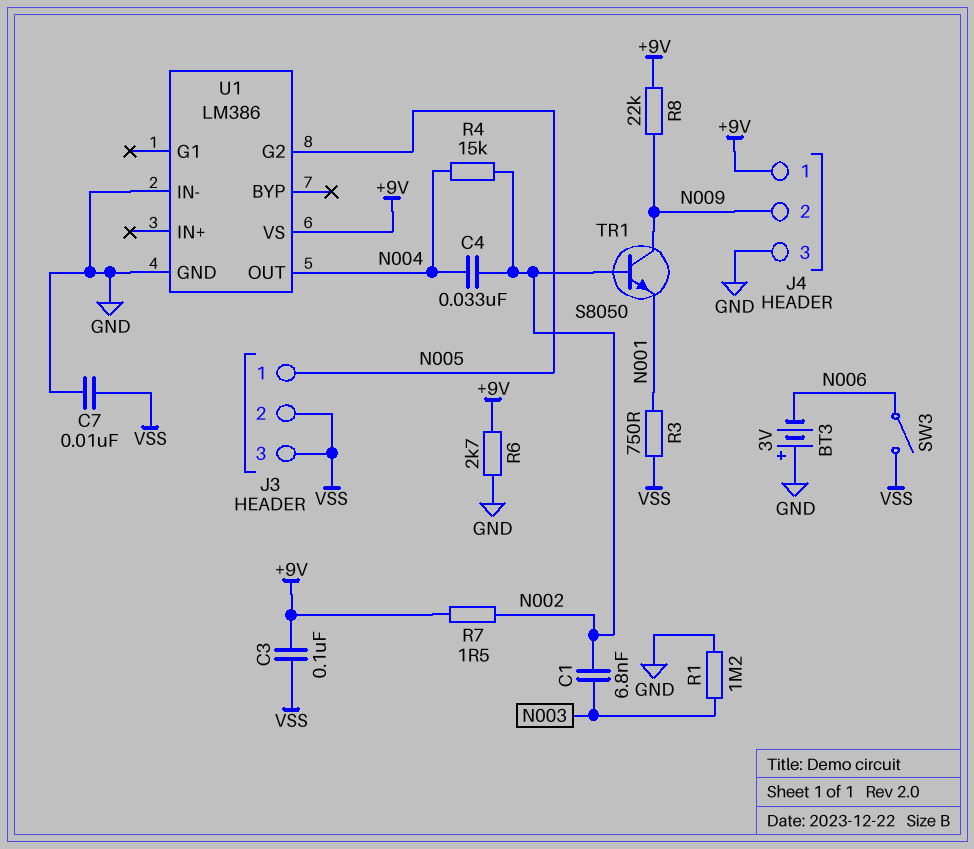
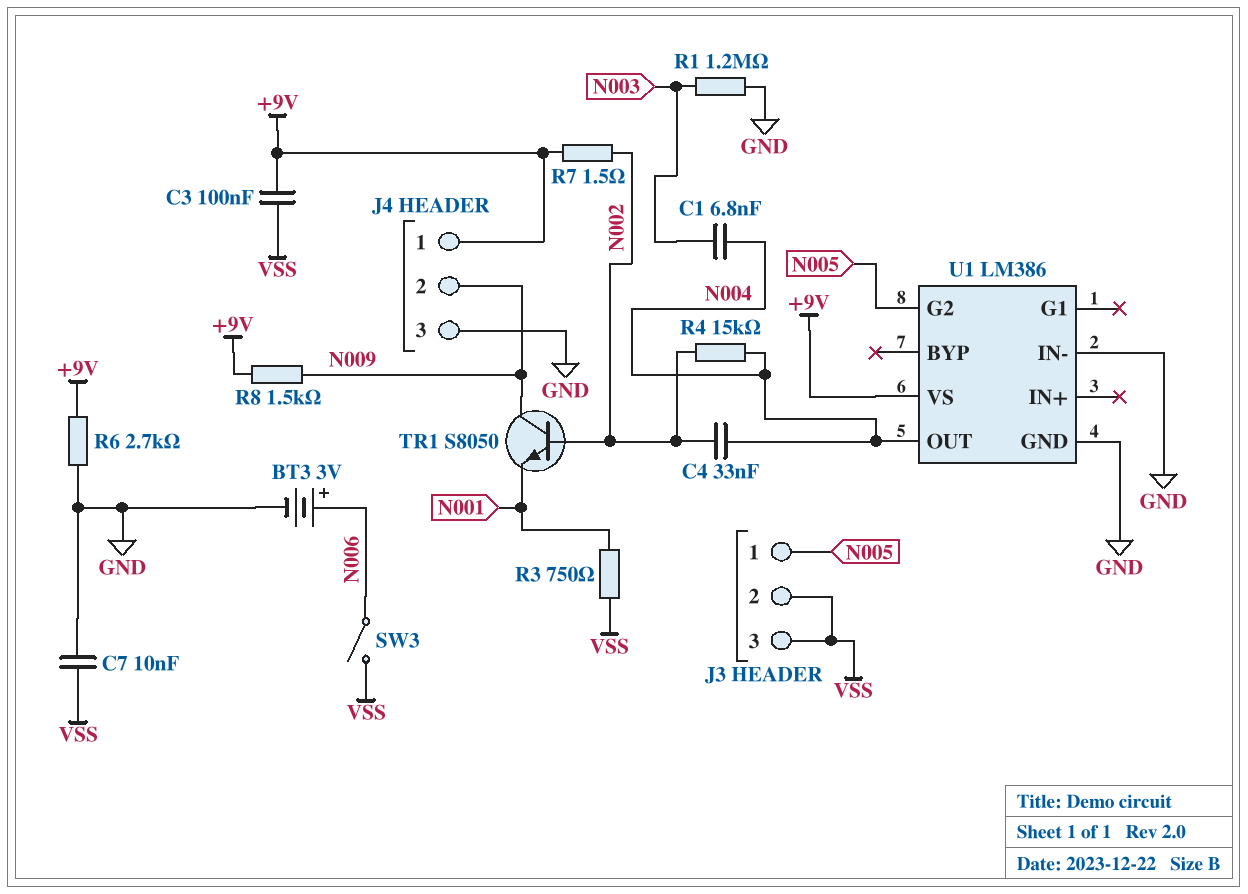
BT3: 3V (plus GND, minus N006) -> 3V (plus N006, minus GND)
C1: 6.8nF (N002, N003) -> 6.8nF (N003, N004)
R8: 22k (+9V, N009) -> 1.5k (+9V, N009)

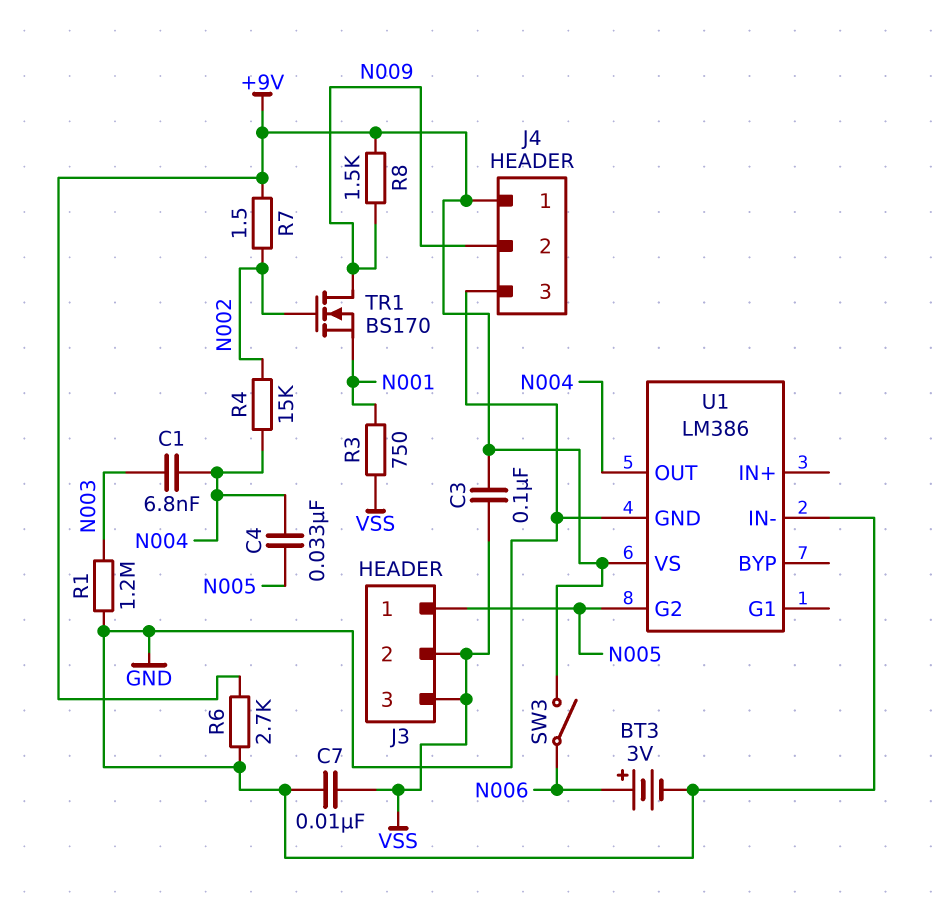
C4: 33nF (N002, N004) -> 33nF (N004, N005)
SW3: switch (N006, VSS) -> switch (+9V, N006)
TR1: NPN S8050 (B N002, C N009, E N001) -> NMOS BS170 (G N002, D N009, S N001)

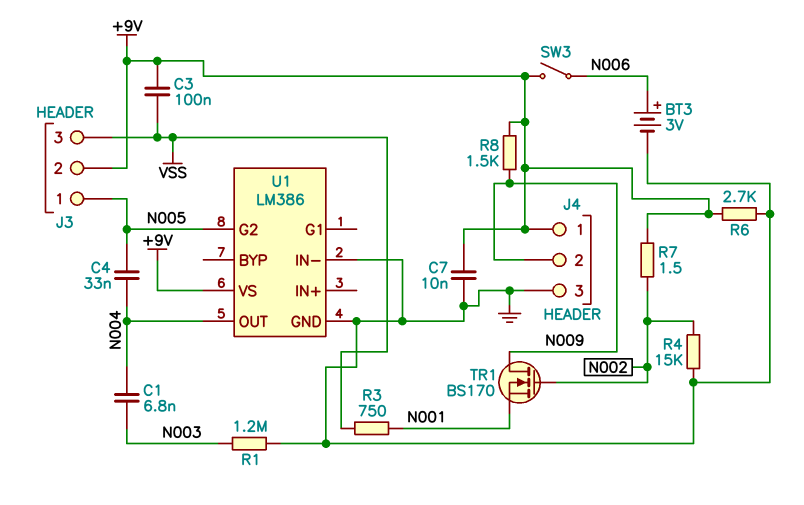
C7: 10nF (GND, VSS) -> 10nF (+9V, GND)
J3 pin 2: VSS -> +9V
R4: 15k (N002, N004) -> 15k (GND, N002)

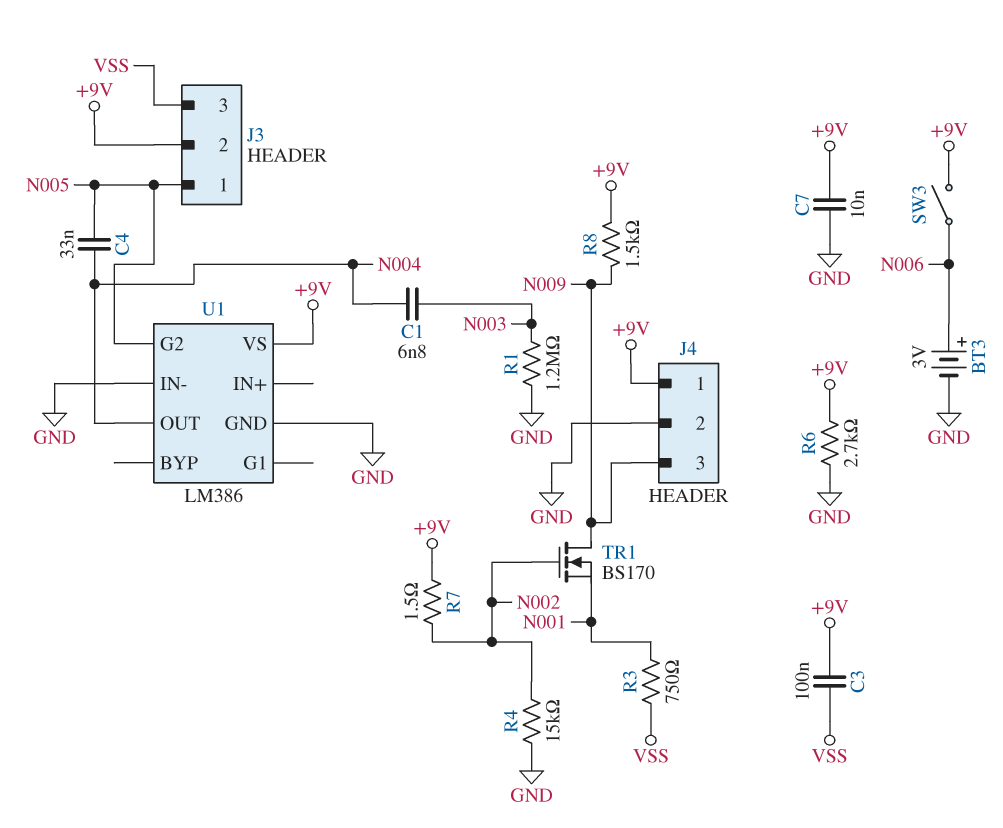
J4 pin 2: N009 -> GND
J4 pin 3: GND -> N009

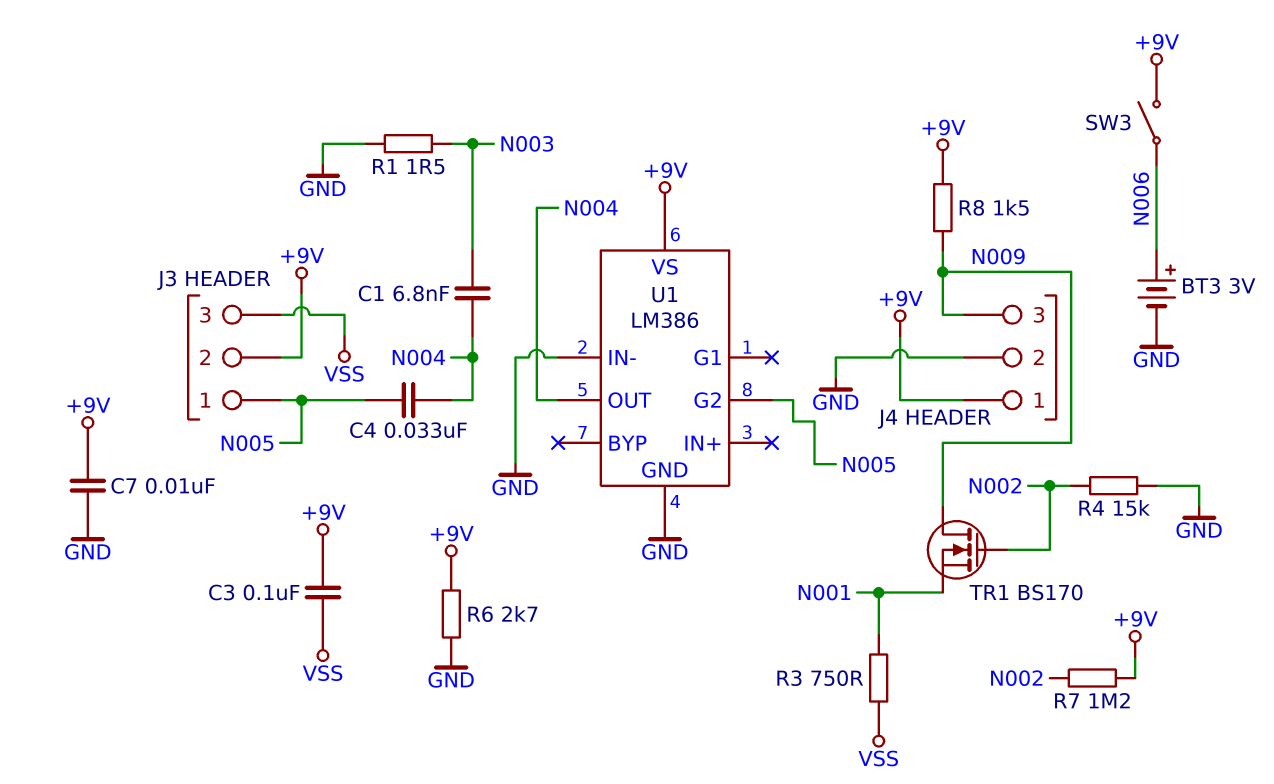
R1: 1.2M (GND, N003) -> 1.5 (GND, N003)
R7: 1.5 (+9V, N002) -> 1.2M (+9V, N002)

